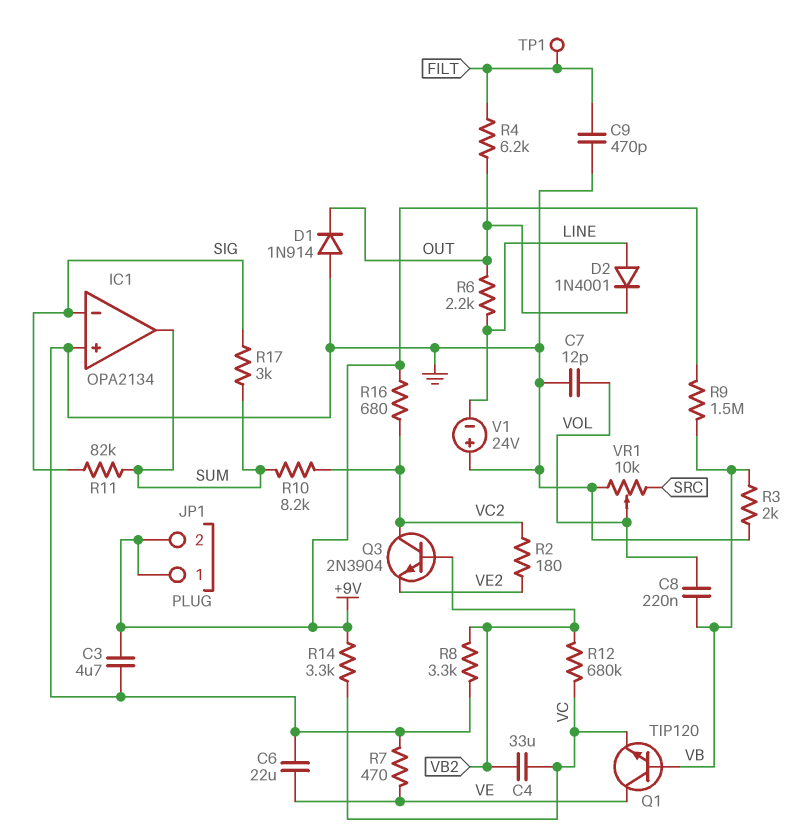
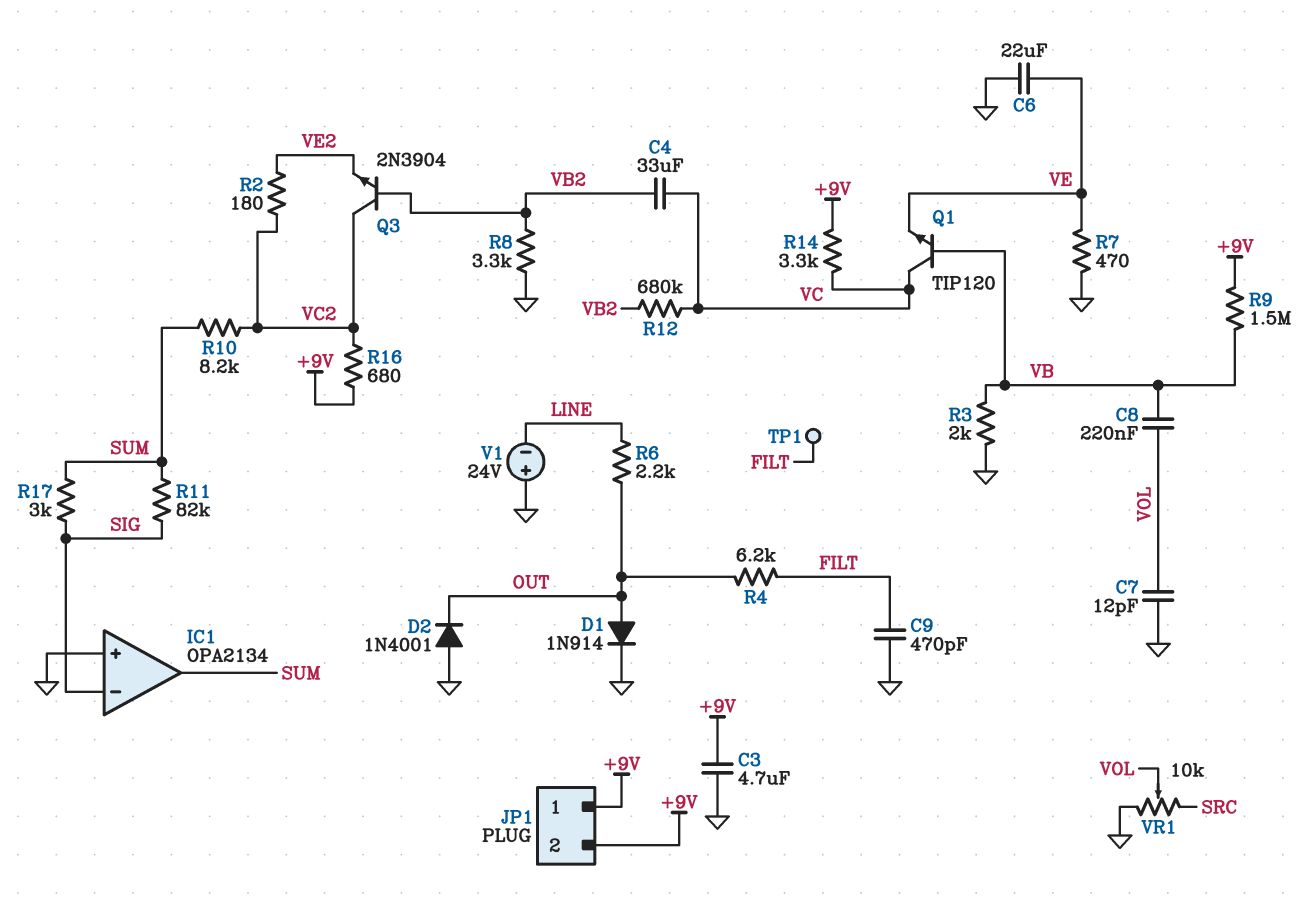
D1: diode 1N914 (A GND, K OUT) -> diode 1N914 (A OUT, K GND)
D2: diode 1N4001 (A LINE, K OUT) -> diode 1N4001 (A GND, K OUT)
Q1: NPN TIP120 (B VB, C VE, E VC) -> NPN TIP120 (B VB, C VC, E VE)

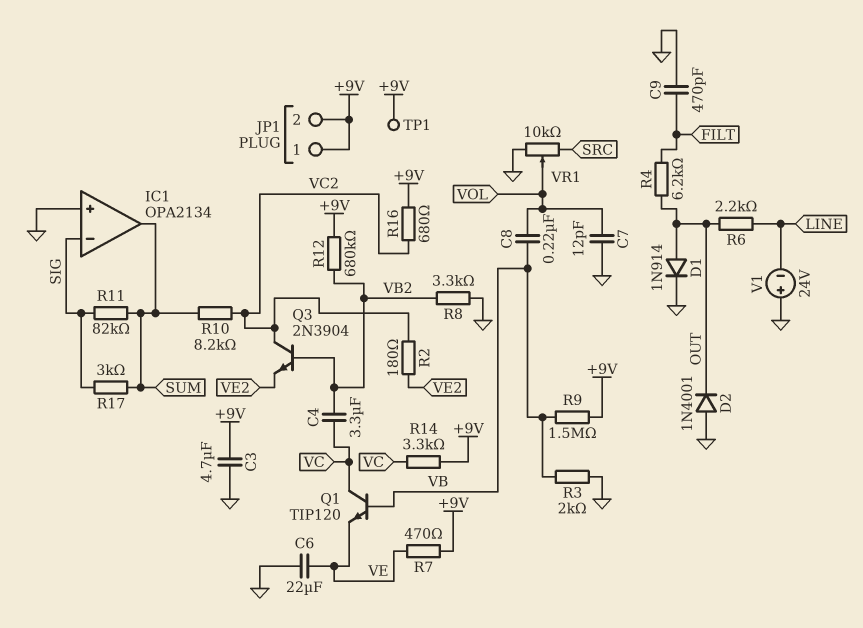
C4: 33uF (VB2, VC) -> 3.3uF (VB2, VC)
R7: 470 (GND, VE) -> 470 (+9V, VE)
R12: 680k (VB2, VC) -> 680k (+9V, VB2)
TP1: test point (FILT) -> test point (+9V)

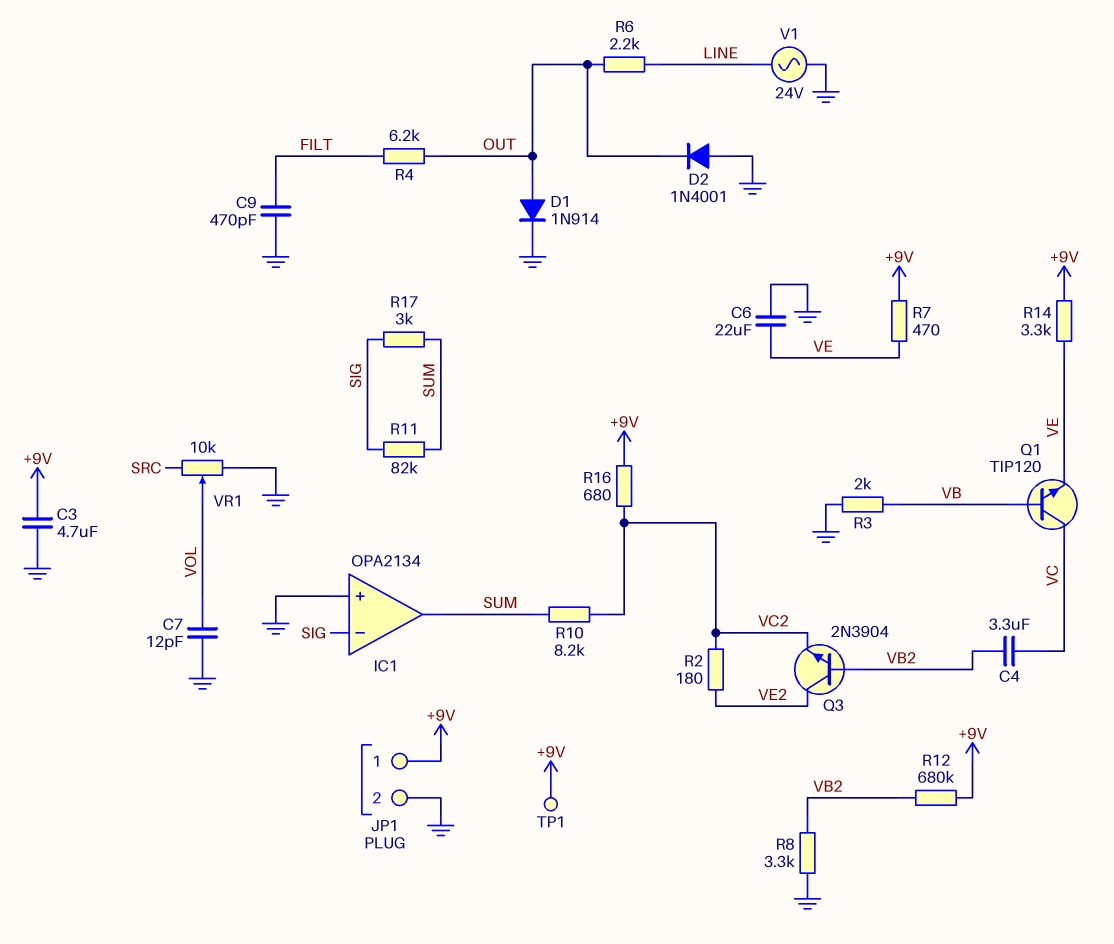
C8: 220nF (VB, VOL) -> none
JP1 pin 2: +9V -> GND
Q3: NPN 2N3904 (B VB2, C VC2, E VE2) -> NPN 2N3904 (B VB2, C VE2, E VC2)
R9: 1.5M (+9V, VB) -> none
R14: 3.3k (+9V, VC) -> 3.3k (+9V, VE)
V1: 24V (plus GND, minus LINE) -> AC 24V (GND, LINE)

